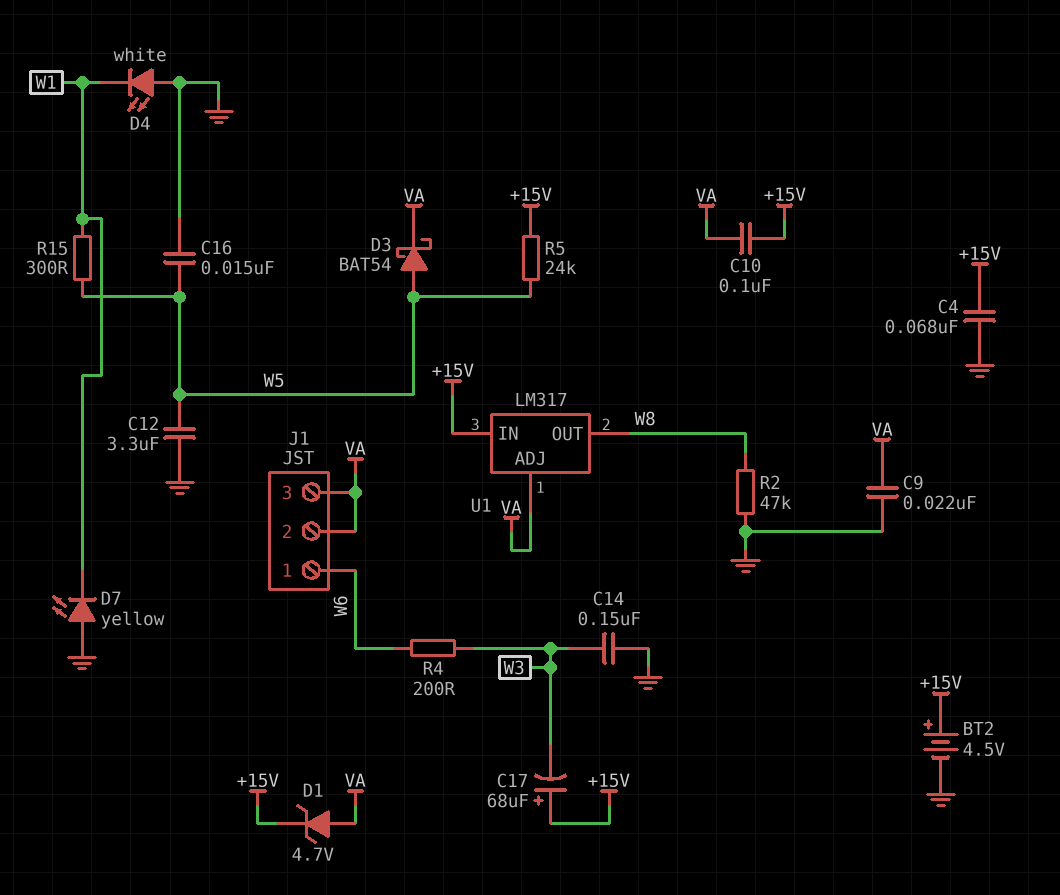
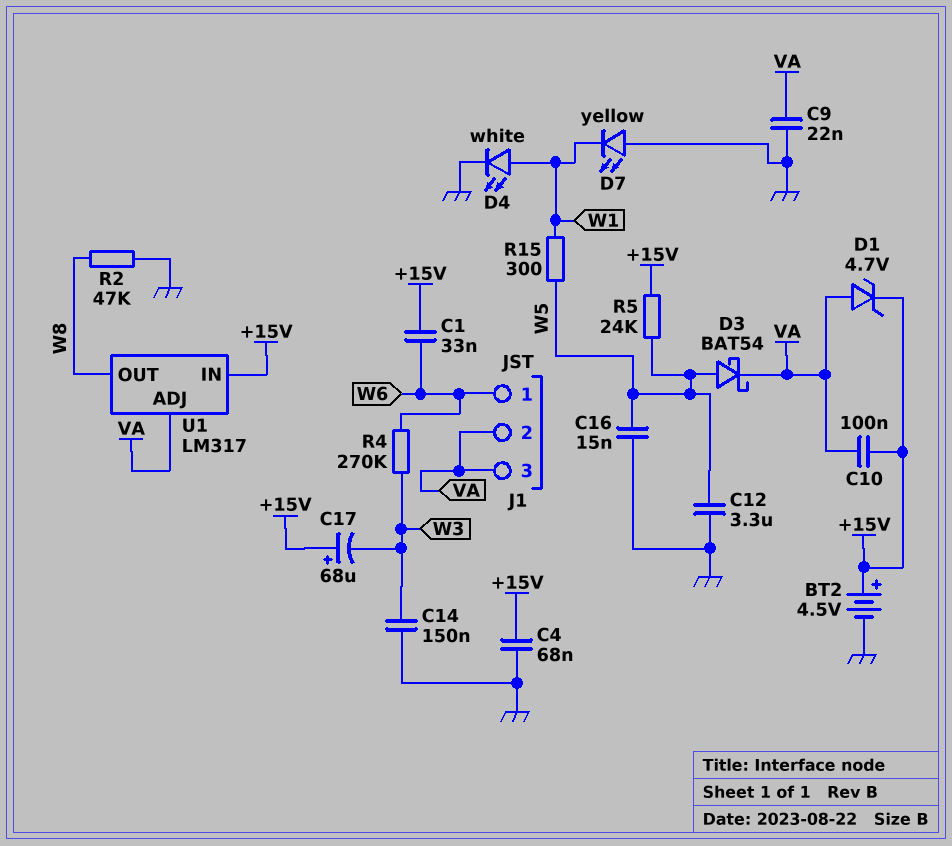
C1: none -> 33nF (+15V, W6)
D4: LED white (A GND, K W1) -> LED white (A W1, K GND)
R4: 200 (W3, W6) -> 270k (W3, W6)

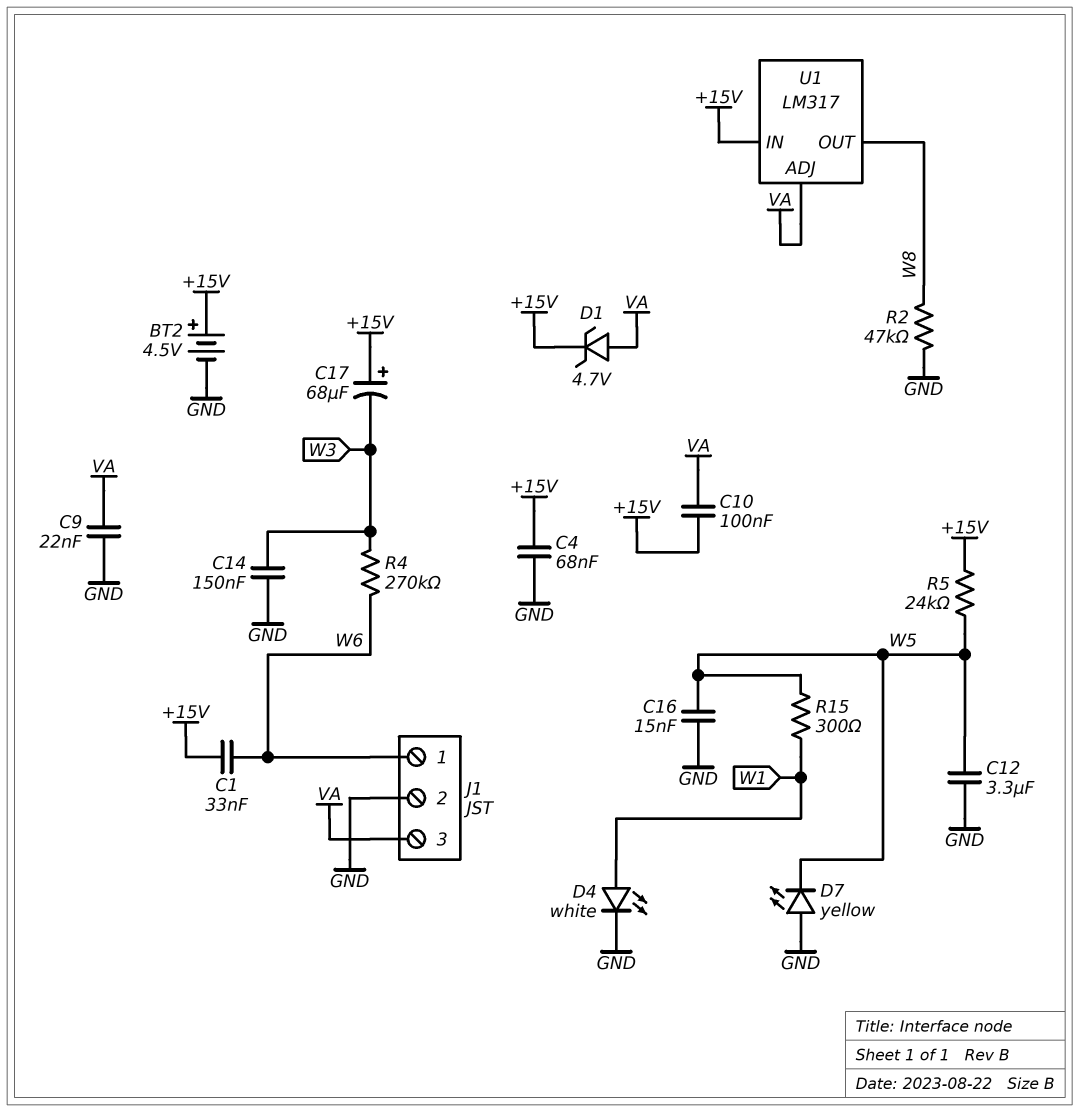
D3: schottky BAT54 (A W5, K VA) -> none
D7: LED yellow (A GND, K W1) -> LED yellow (A GND, K W5)
J1 pin 2: VA -> GND

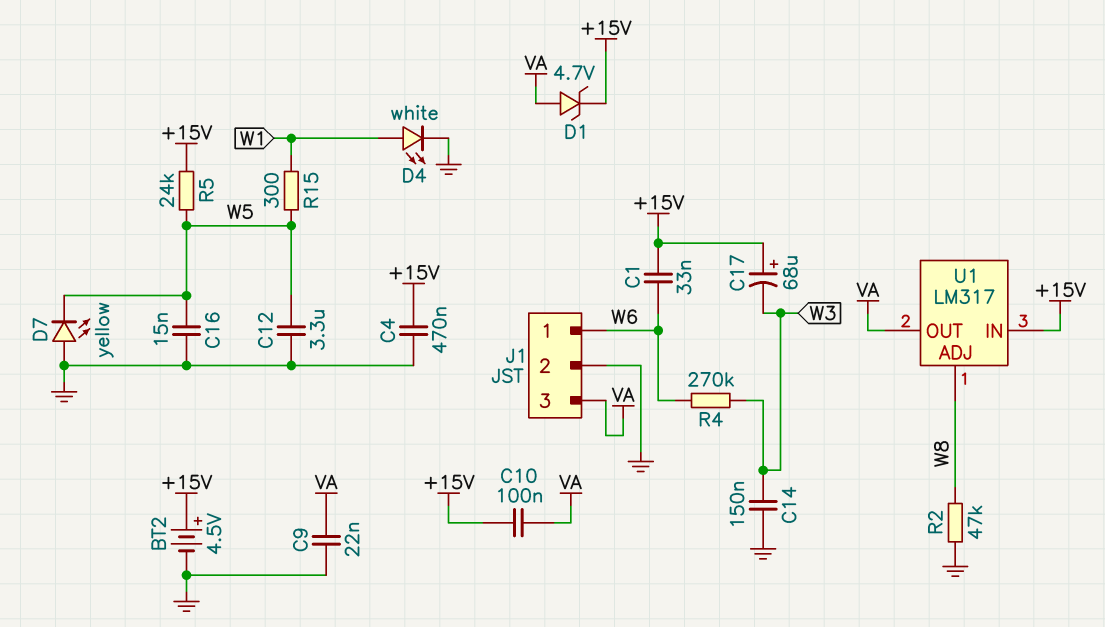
C4: 68nF (+15V, GND) -> 470nF (+15V, GND)
U1 pin ADJ: VA -> W8
U1 pin OUT: W8 -> VA

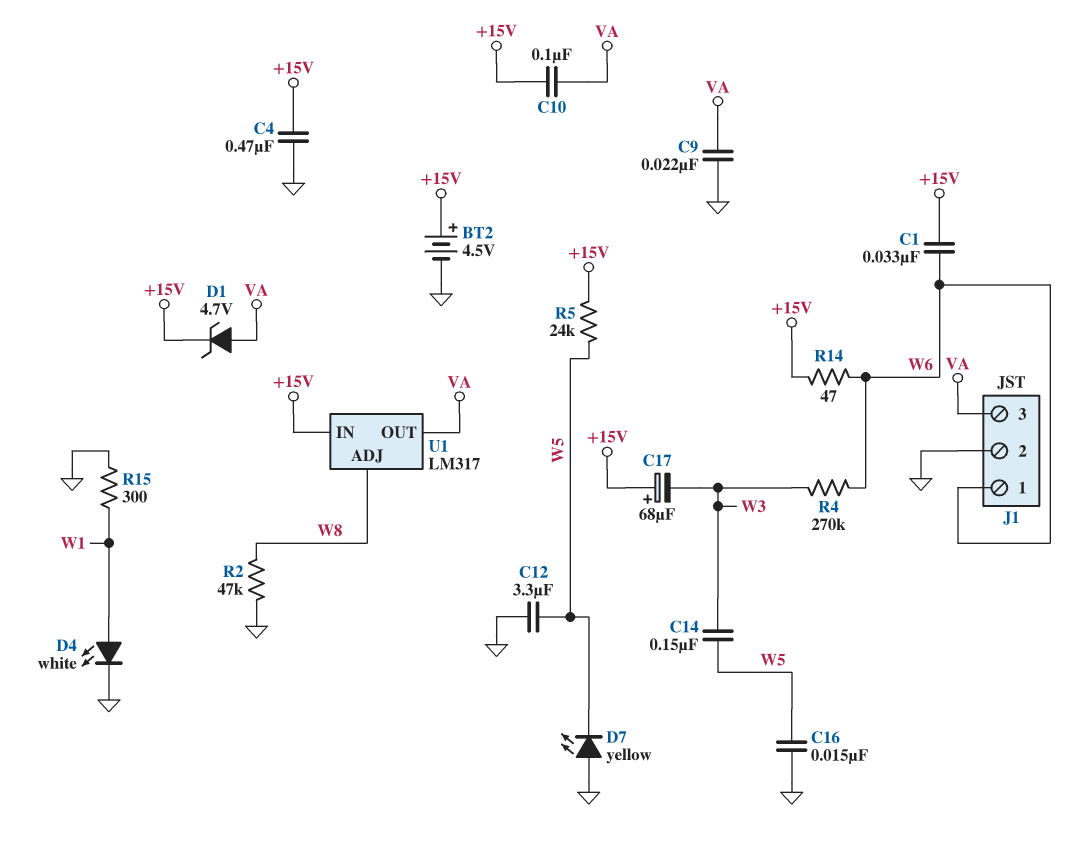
C14: 150nF (GND, W3) -> 150nF (W3, W5)
R14: none -> 47 (+15V, W6)
R15: 300 (W1, W5) -> 300 (GND, W1)

